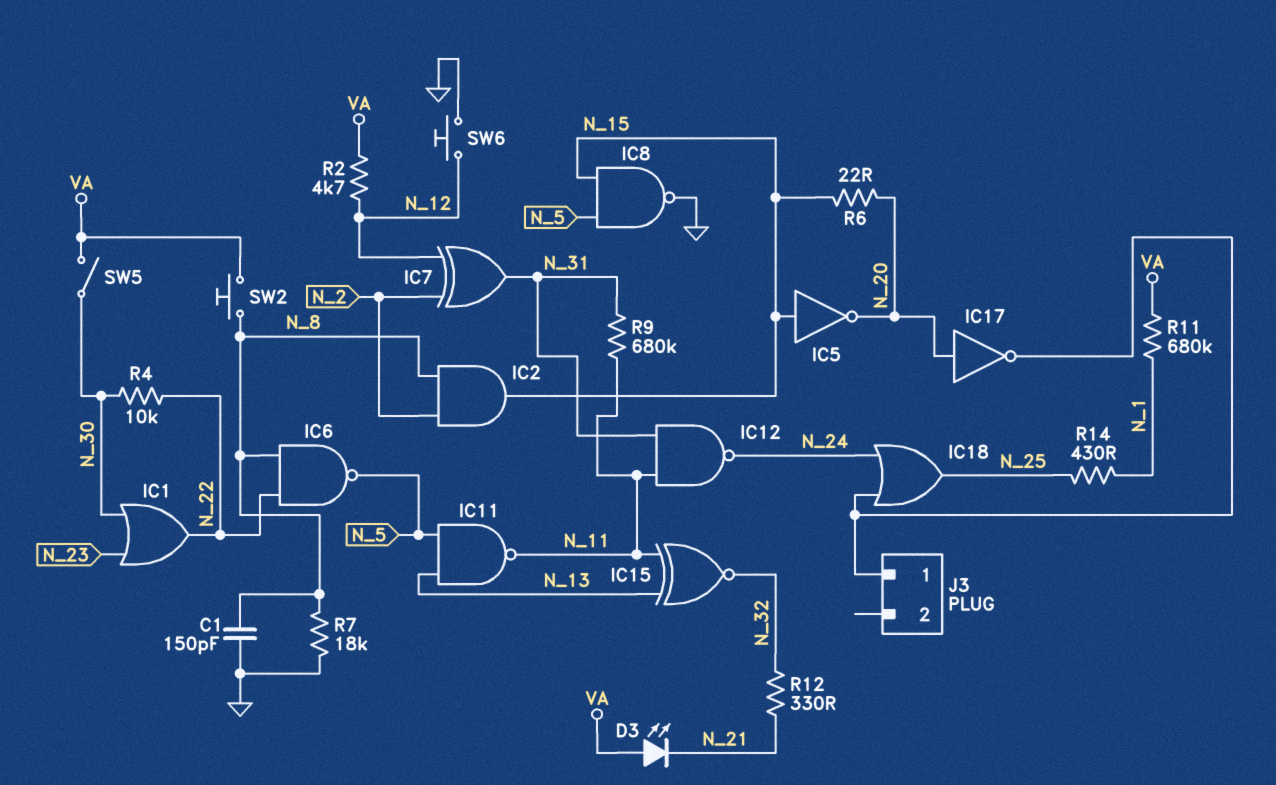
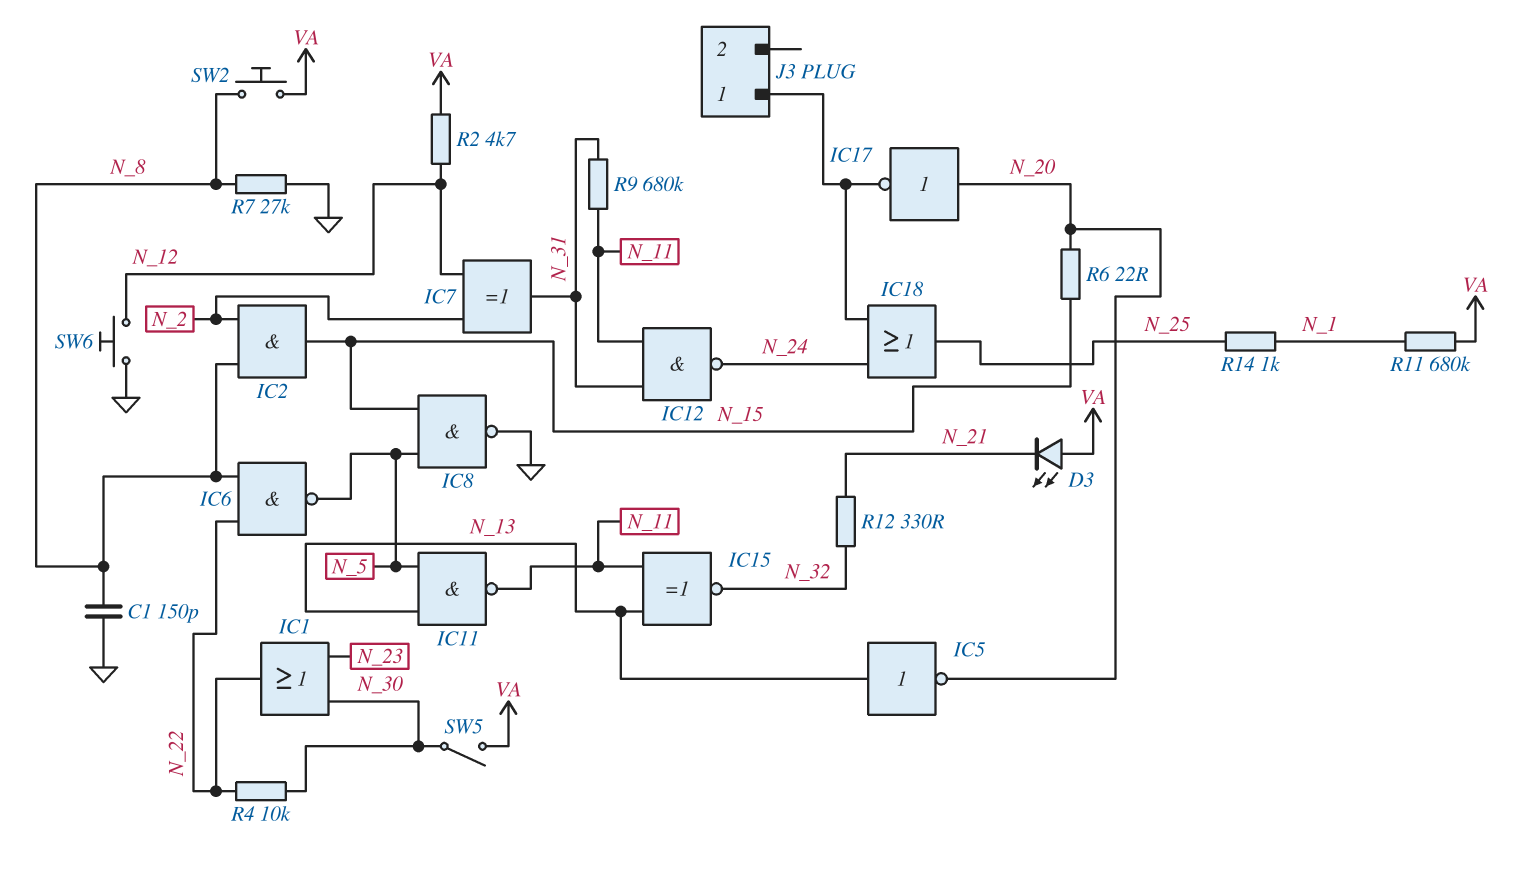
IC5: NOT (in N_15, out N_20) -> NOT (in N_13, out N_20)
R7: 18k (GND, N_8) -> 27k (GND, N_8)
R14: 430 (N_1, N_25) -> 1k (N_1, N_25)

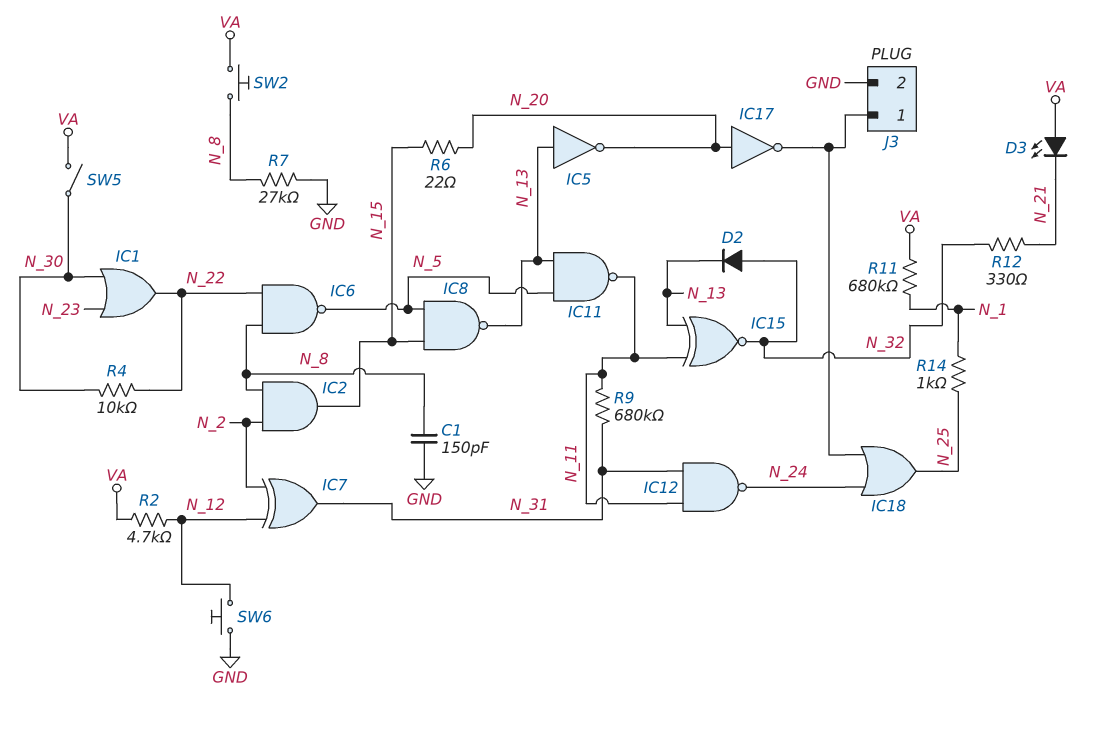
D2: none -> diode (A N_32, K N_13)
IC8: NAND (in N_5, in N_15, out GND) -> NAND (in N_5, in N_15, out N_13)
J3 pin 2: none -> GND

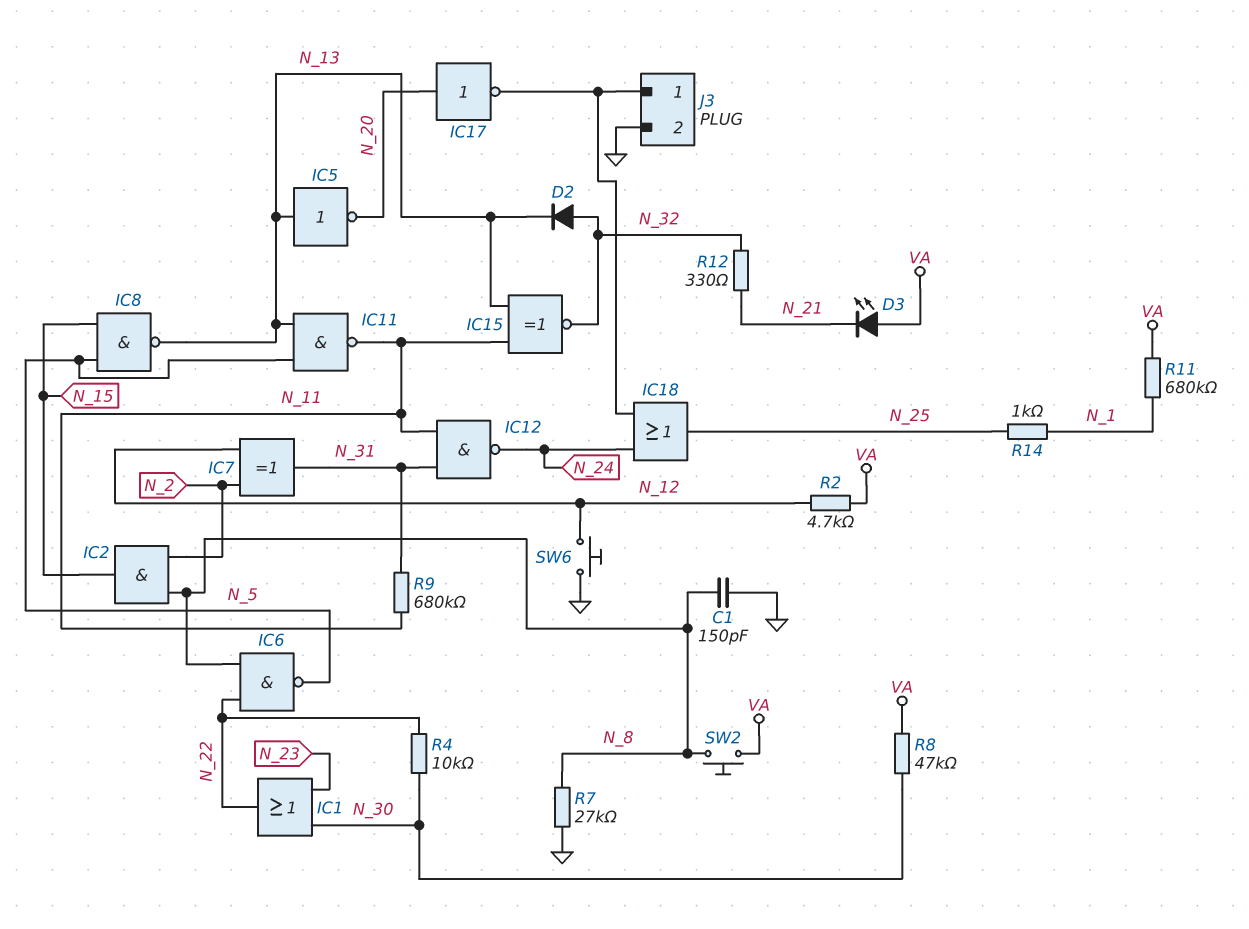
R6: 22 (N_15, N_20) -> none
R8: none -> 47k (N_30, VA)
SW5: switch (N_30, VA) -> none

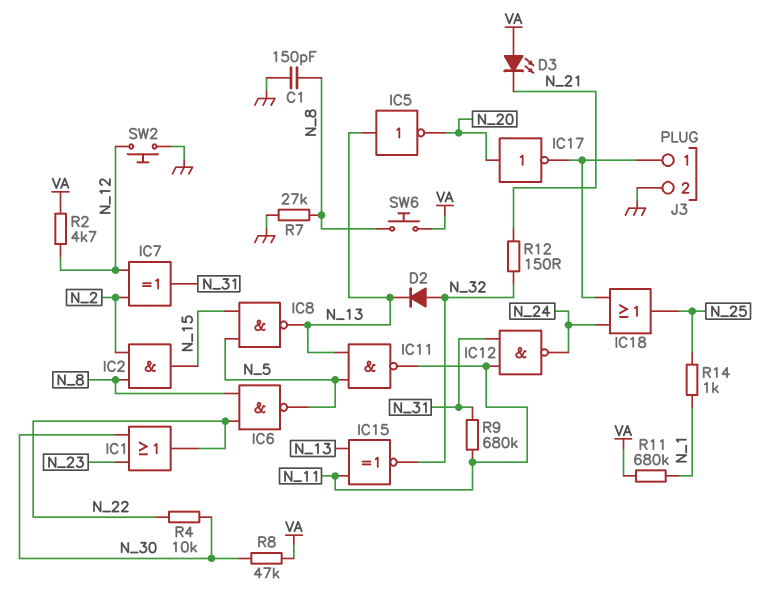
R12: 330 (N_21, N_32) -> 150 (N_21, N_32)
SW2: button (N_8, VA) -> button (GND, N_12)
SW6: button (GND, N_12) -> button (N_8, VA)

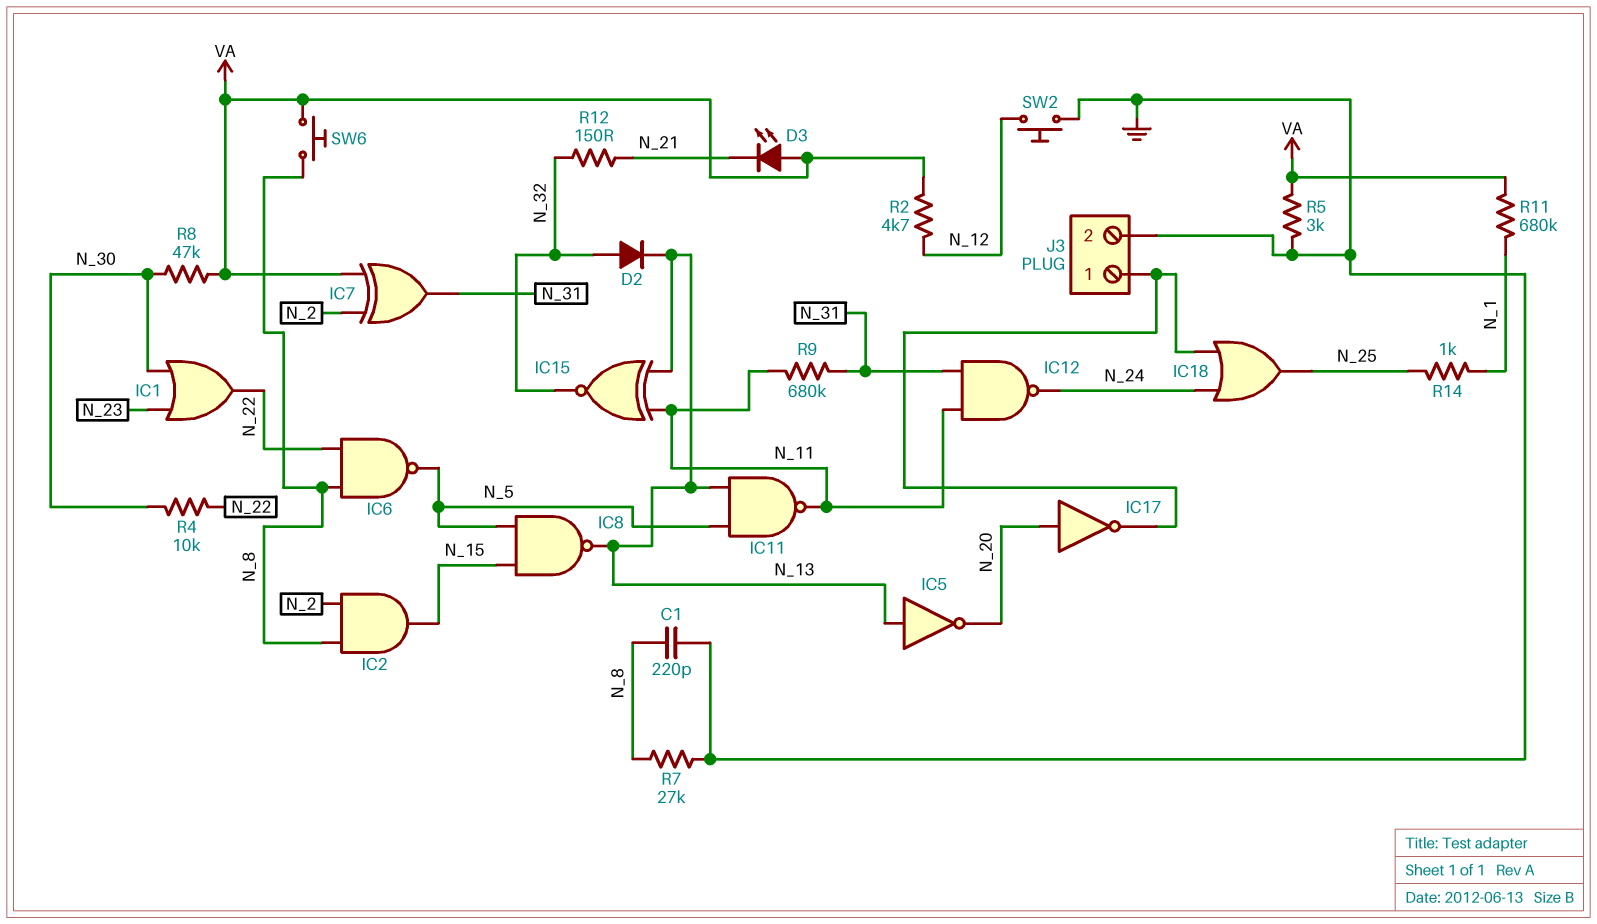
C1: 150pF (GND, N_8) -> 220pF (GND, N_8)
IC7: XOR (in N_2, in N_12, out N_31) -> XOR (in N_2, in VA, out N_31)
R5: none -> 3k (GND, VA)

